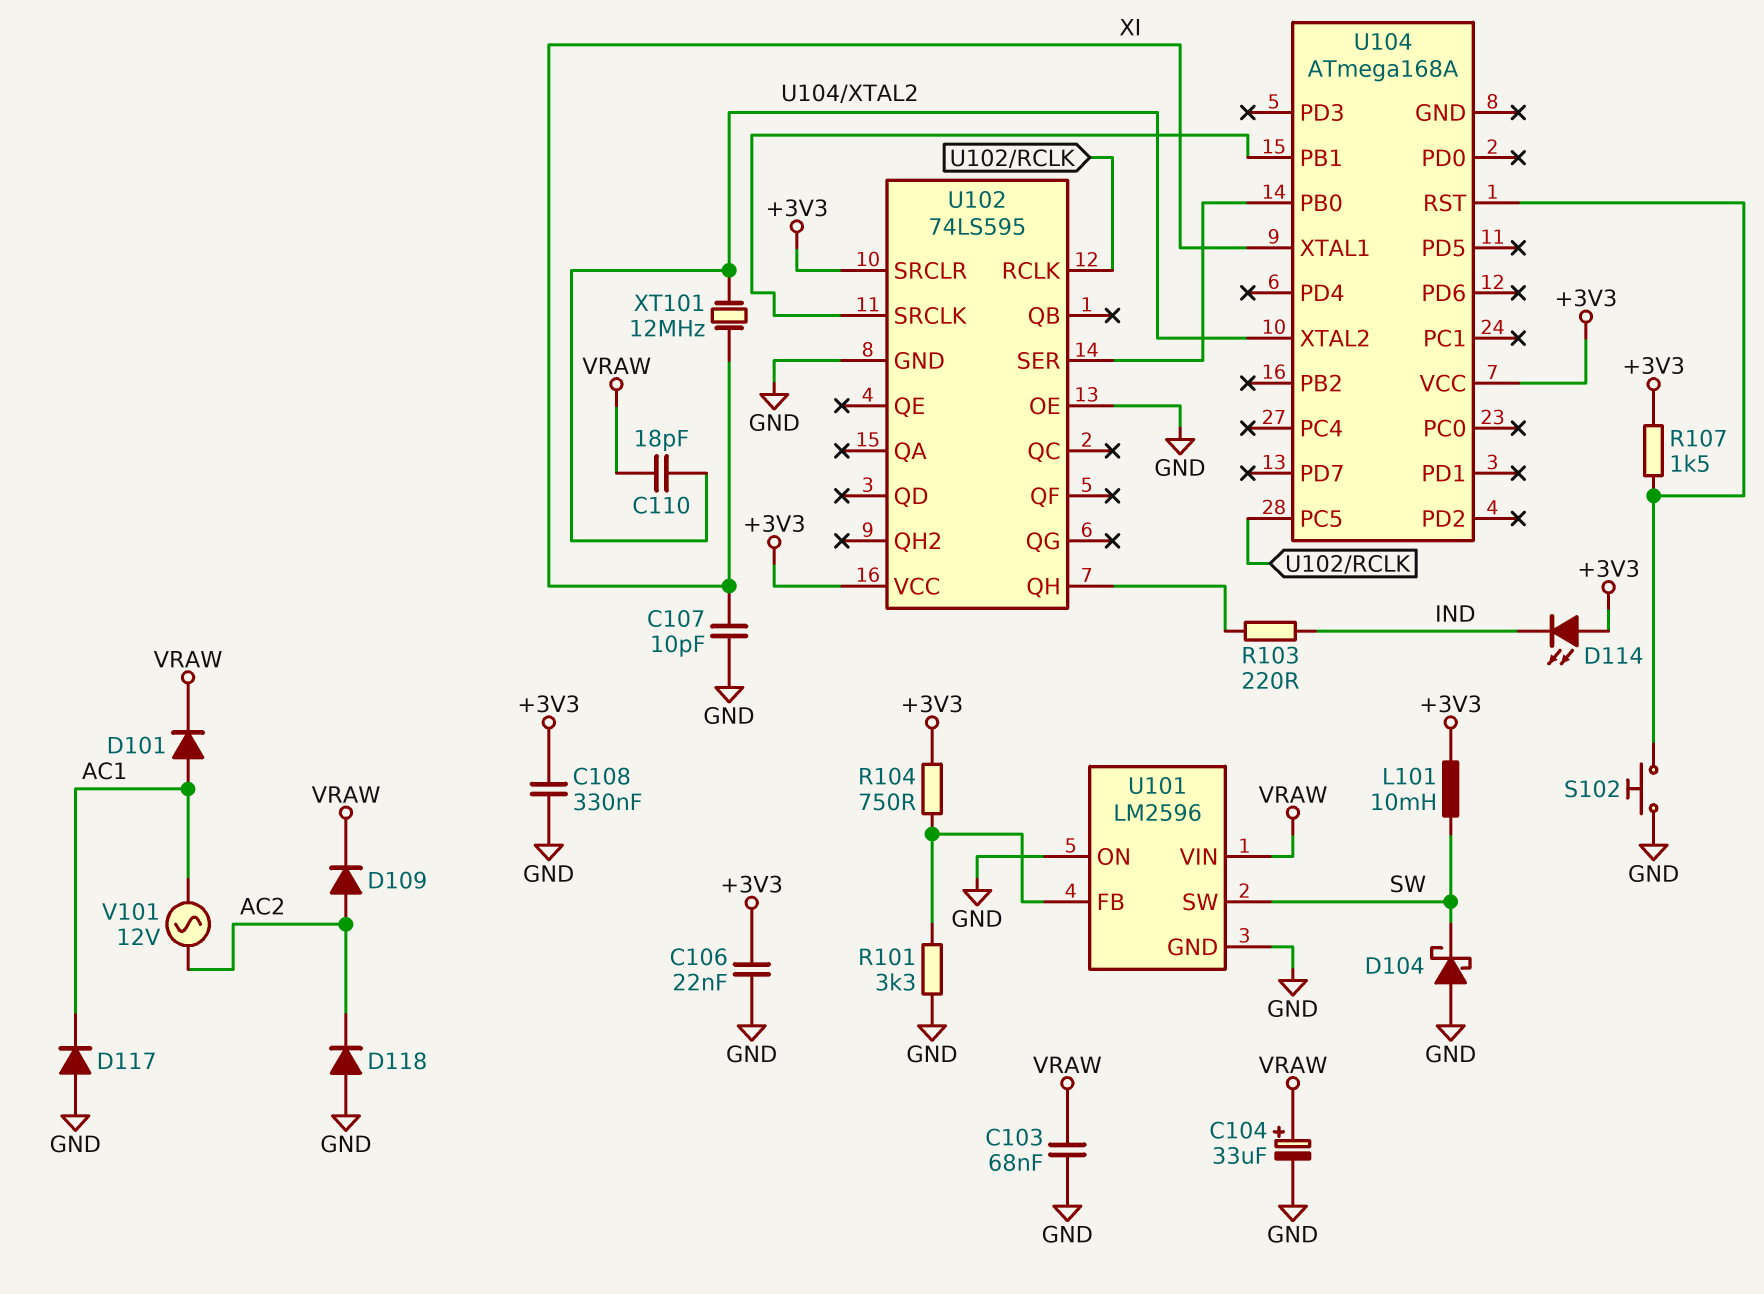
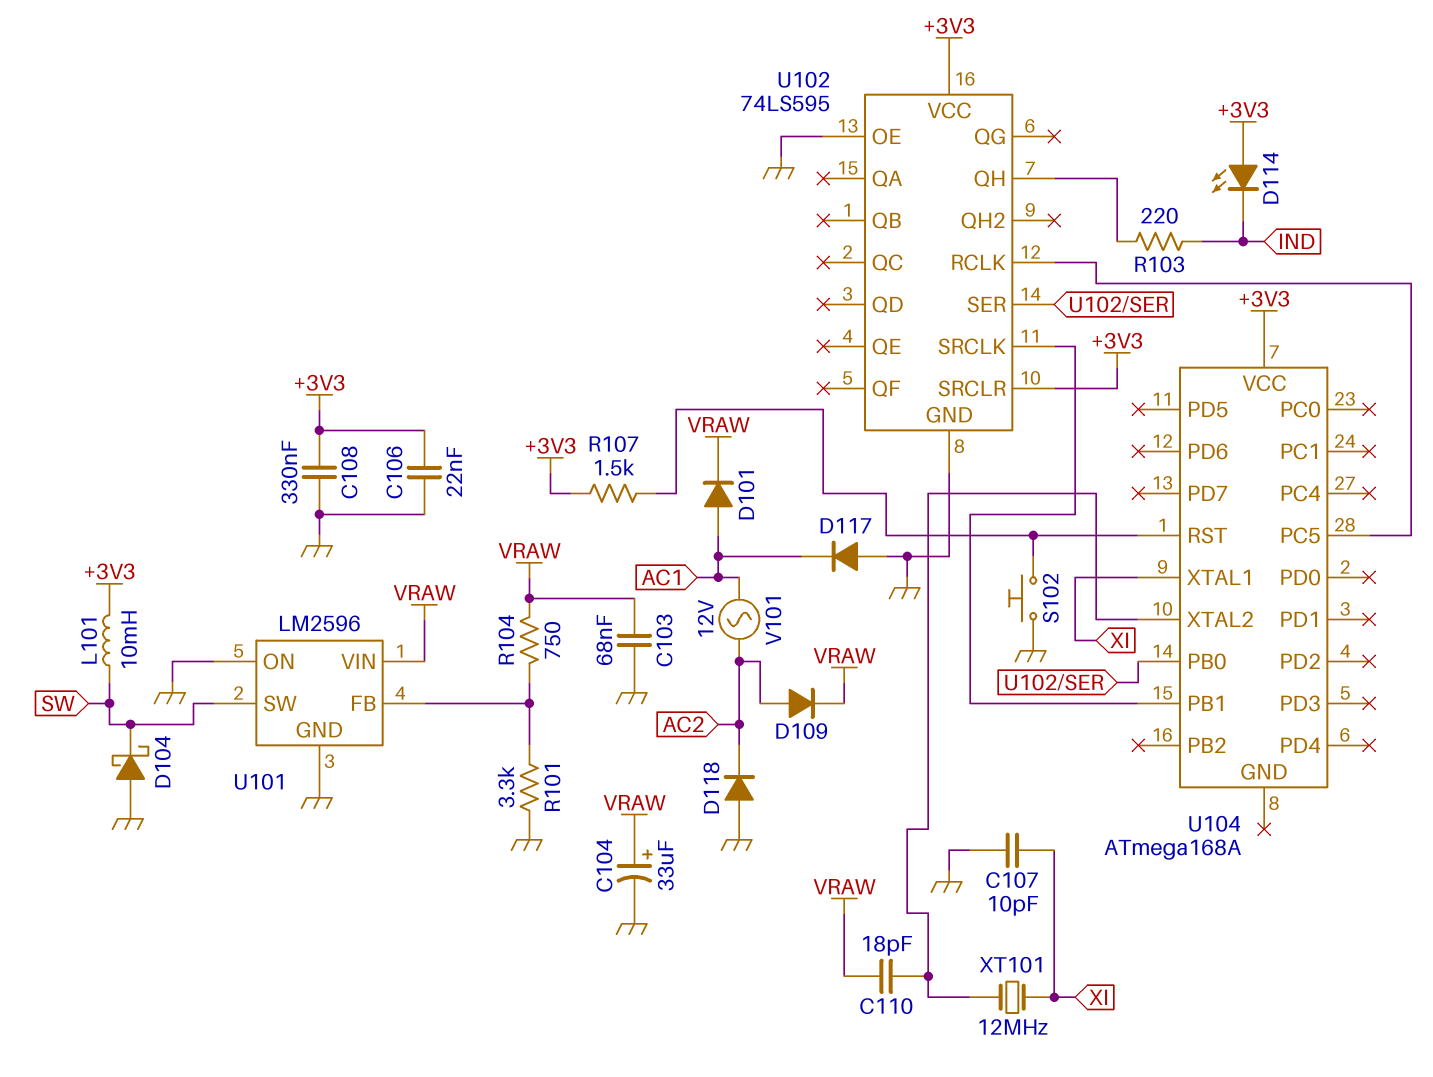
R104: 750 (+3V3, U101/FB) -> 750 (U101/FB, VRAW)

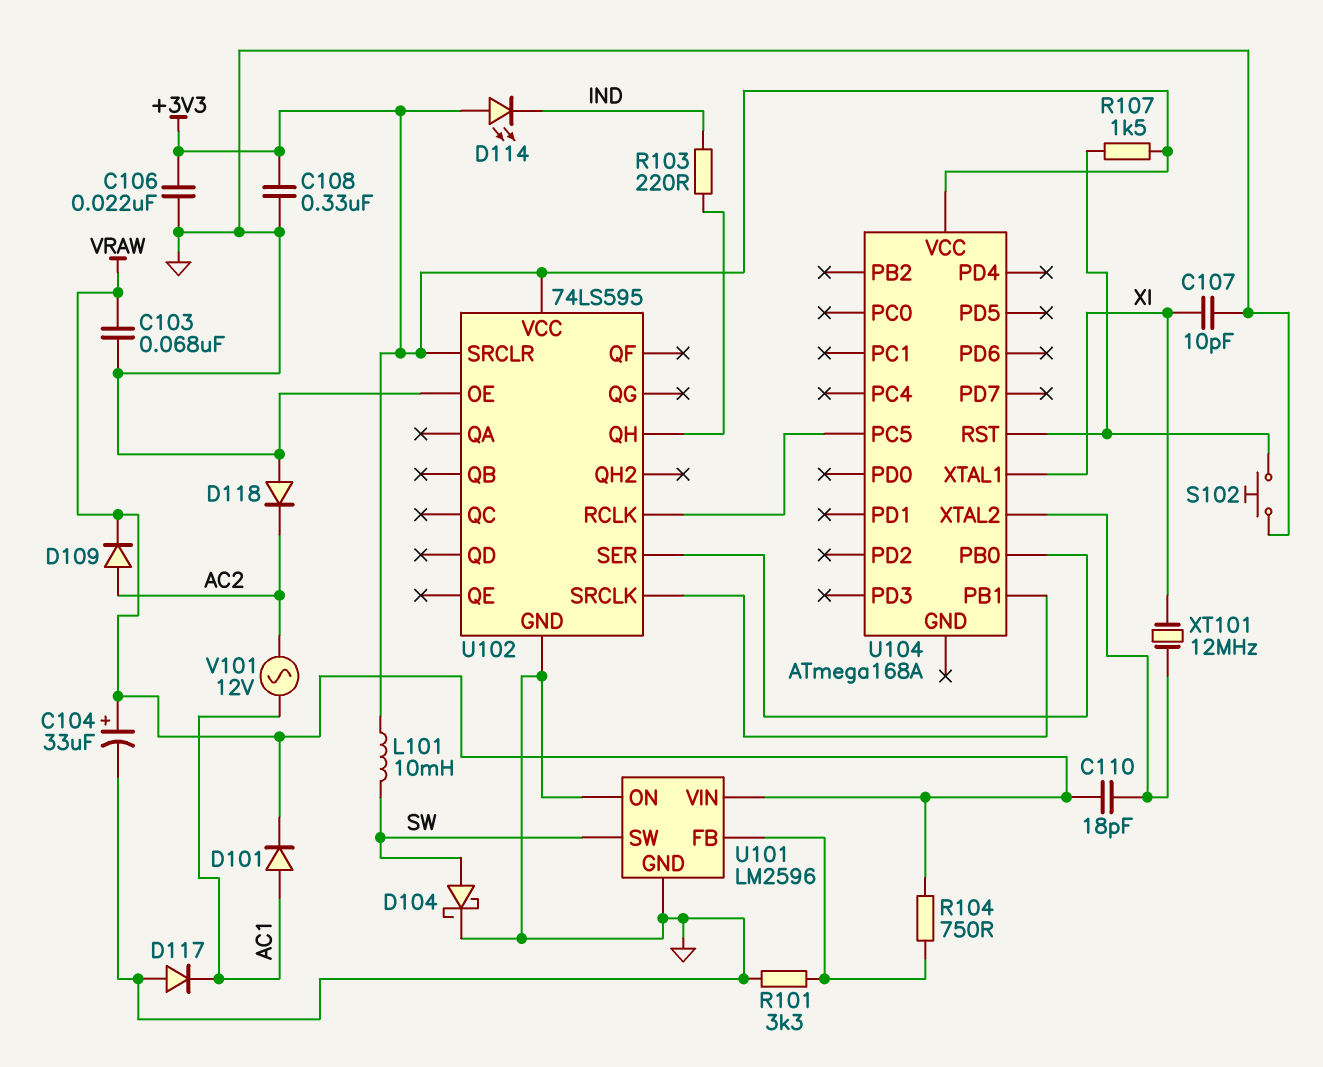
D104: schottky (A GND, K SW) -> schottky (A SW, K GND)

